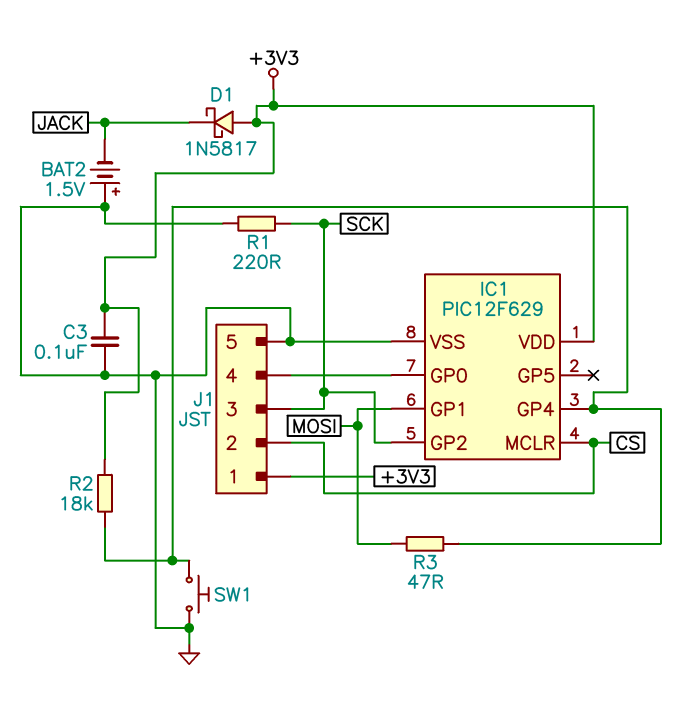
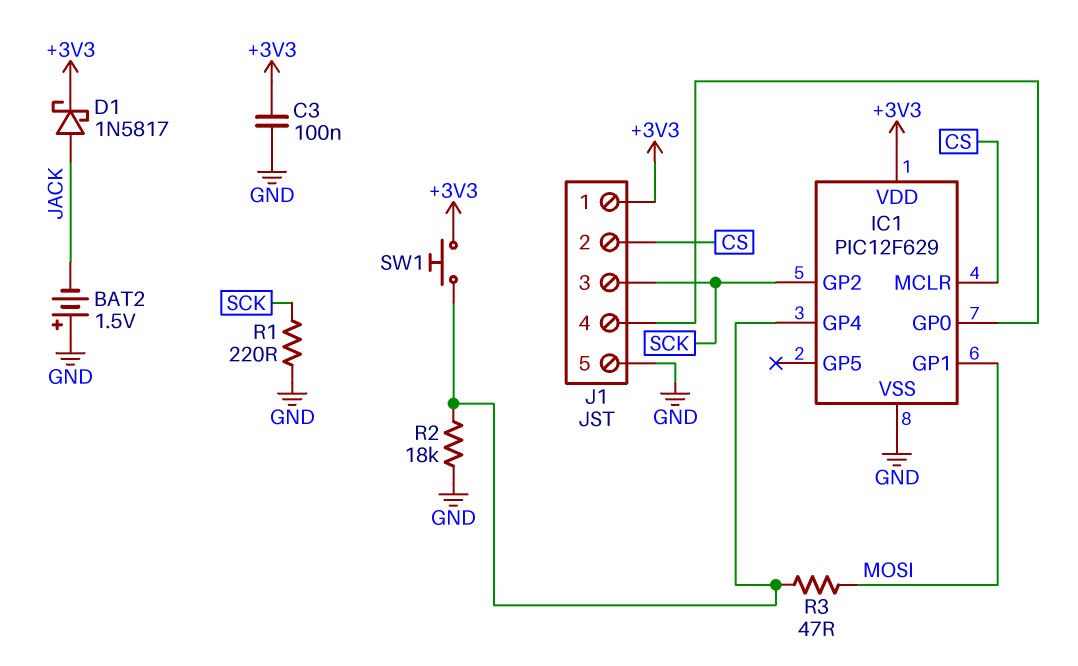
D1: schottky 1N5817 (A +3V3, K JACK) -> schottky 1N5817 (A JACK, K +3V3)
R2: 18k (+3V3, IC1/GP4) -> 18k (GND, IC1/GP4)
SW1: button (GND, IC1/GP4) -> button (+3V3, IC1/GP4)

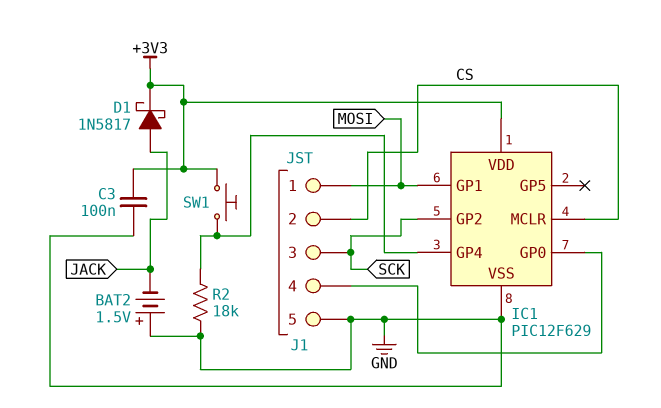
J1 pin 1: +3V3 -> MOSI
R1: 220 (GND, SCK) -> none
R3: 47 (IC1/GP4, MOSI) -> none

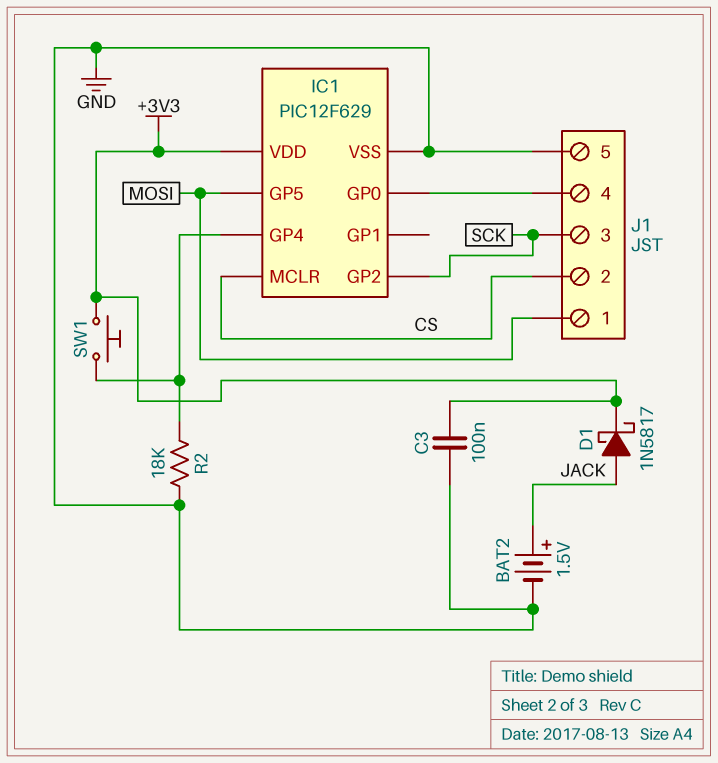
BAT2: 1.5V (plus GND, minus JACK) -> 1.5V (plus JACK, minus GND)
IC1 pin GP1: MOSI -> none
IC1 pin GP5: none -> MOSI

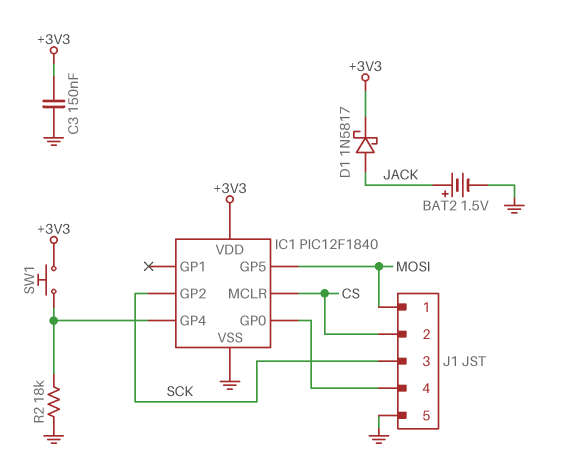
C3: 100nF (+3V3, GND) -> 150nF (+3V3, GND)
IC1: PIC12F629 -> PIC12F1840

